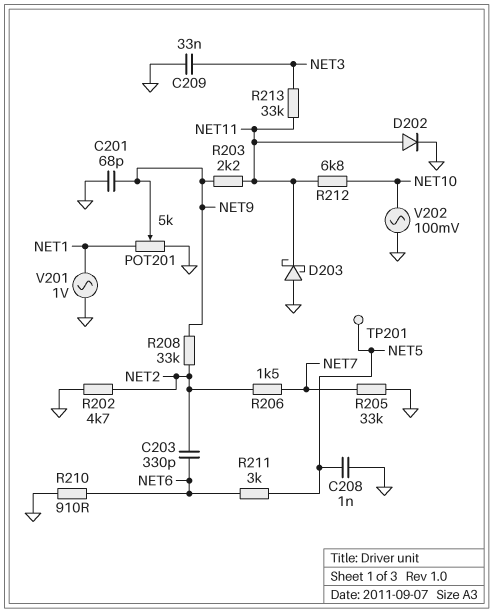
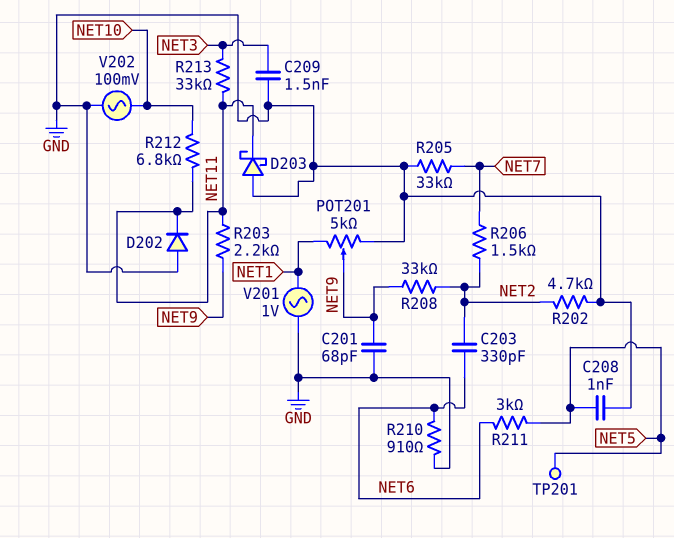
C209: 33nF (GND, NET3) -> 1.5nF (GND, NET3)
D202: diode (A NET11, K GND) -> diode (A GND, K NET11)

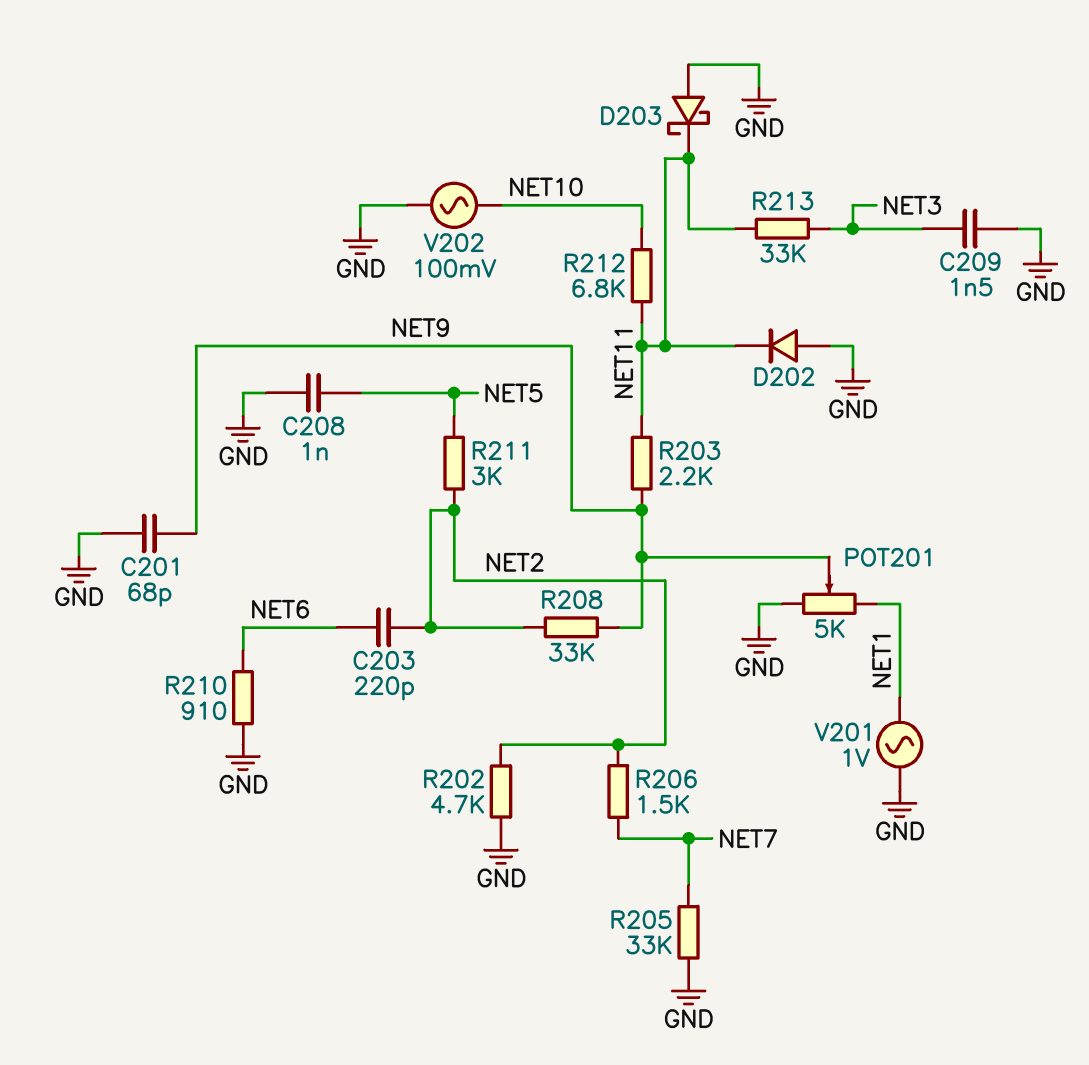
C203: 330pF (NET2, NET6) -> 220pF (NET2, NET6)
R211: 3k (NET5, NET6) -> 3k (NET2, NET5)
TP201: test point (NET5) -> none

